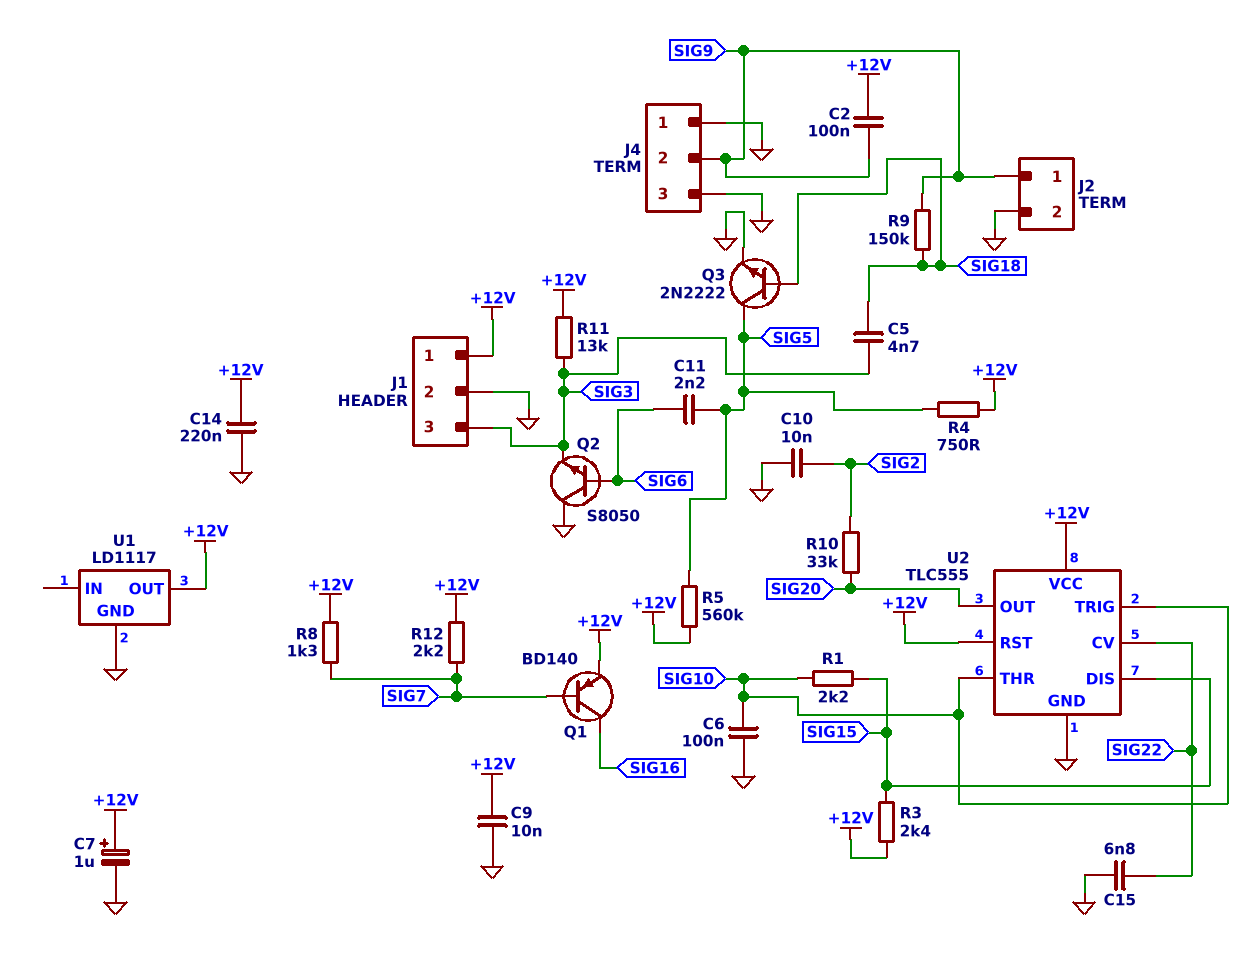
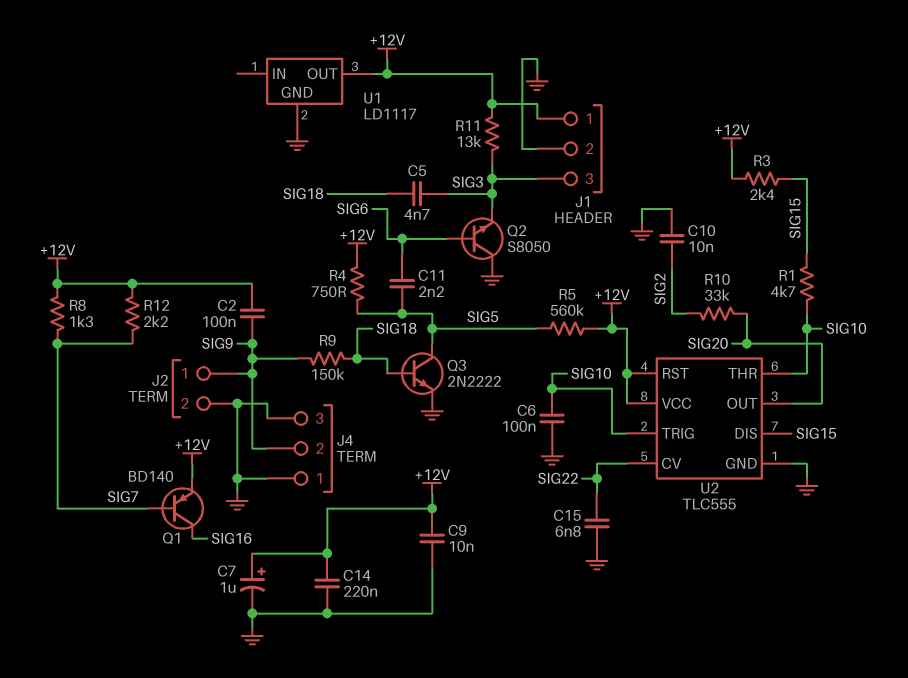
R1: 2.2k (SIG10, SIG15) -> 4.7k (SIG10, SIG15)

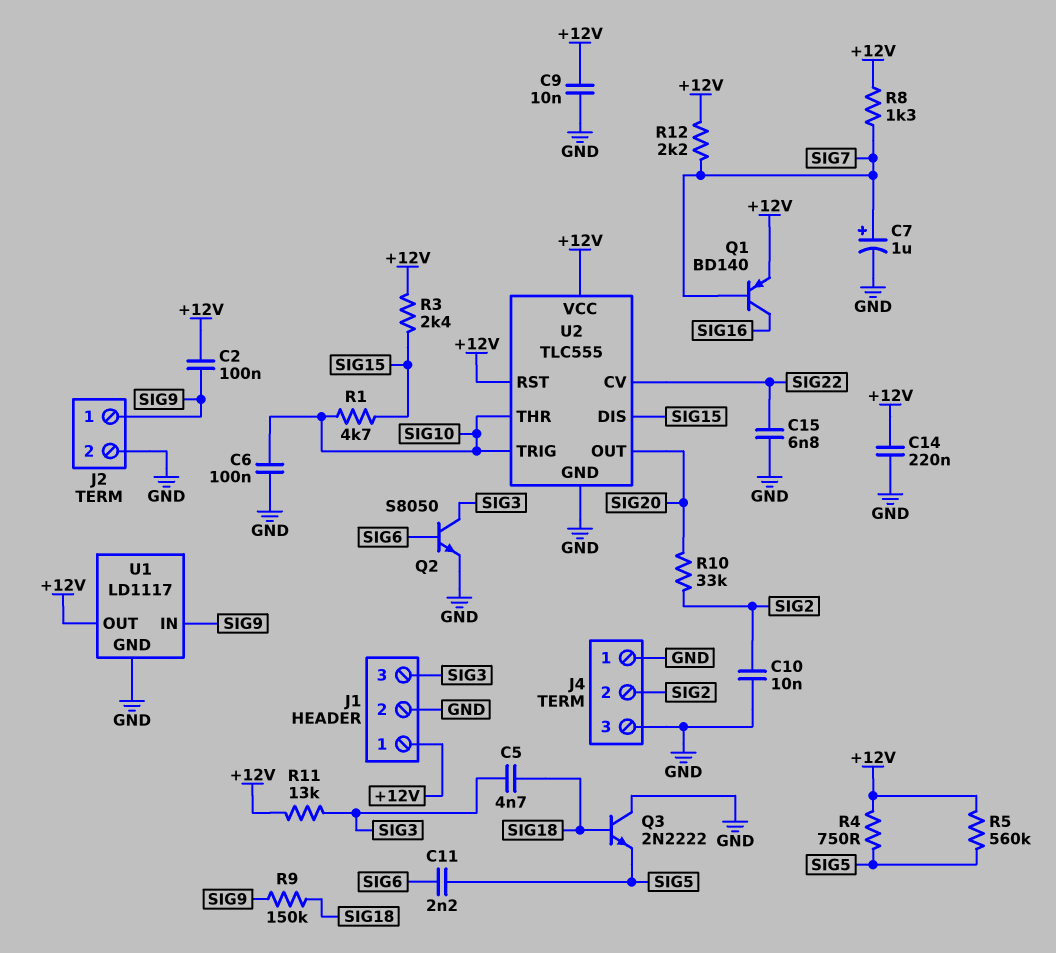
C7: 1uF (plus +12V, minus GND) -> 1uF (plus SIG7, minus GND)
J4 pin 2: SIG9 -> SIG2
Q2: NPN S8050 (B SIG6, C GND, E SIG3) -> NPN S8050 (B SIG6, C SIG3, E GND)
Q3: NPN 2N2222 (B SIG18, C SIG5, E GND) -> NPN 2N2222 (B SIG18, C GND, E SIG5)
U1 pin IN: none -> SIG9

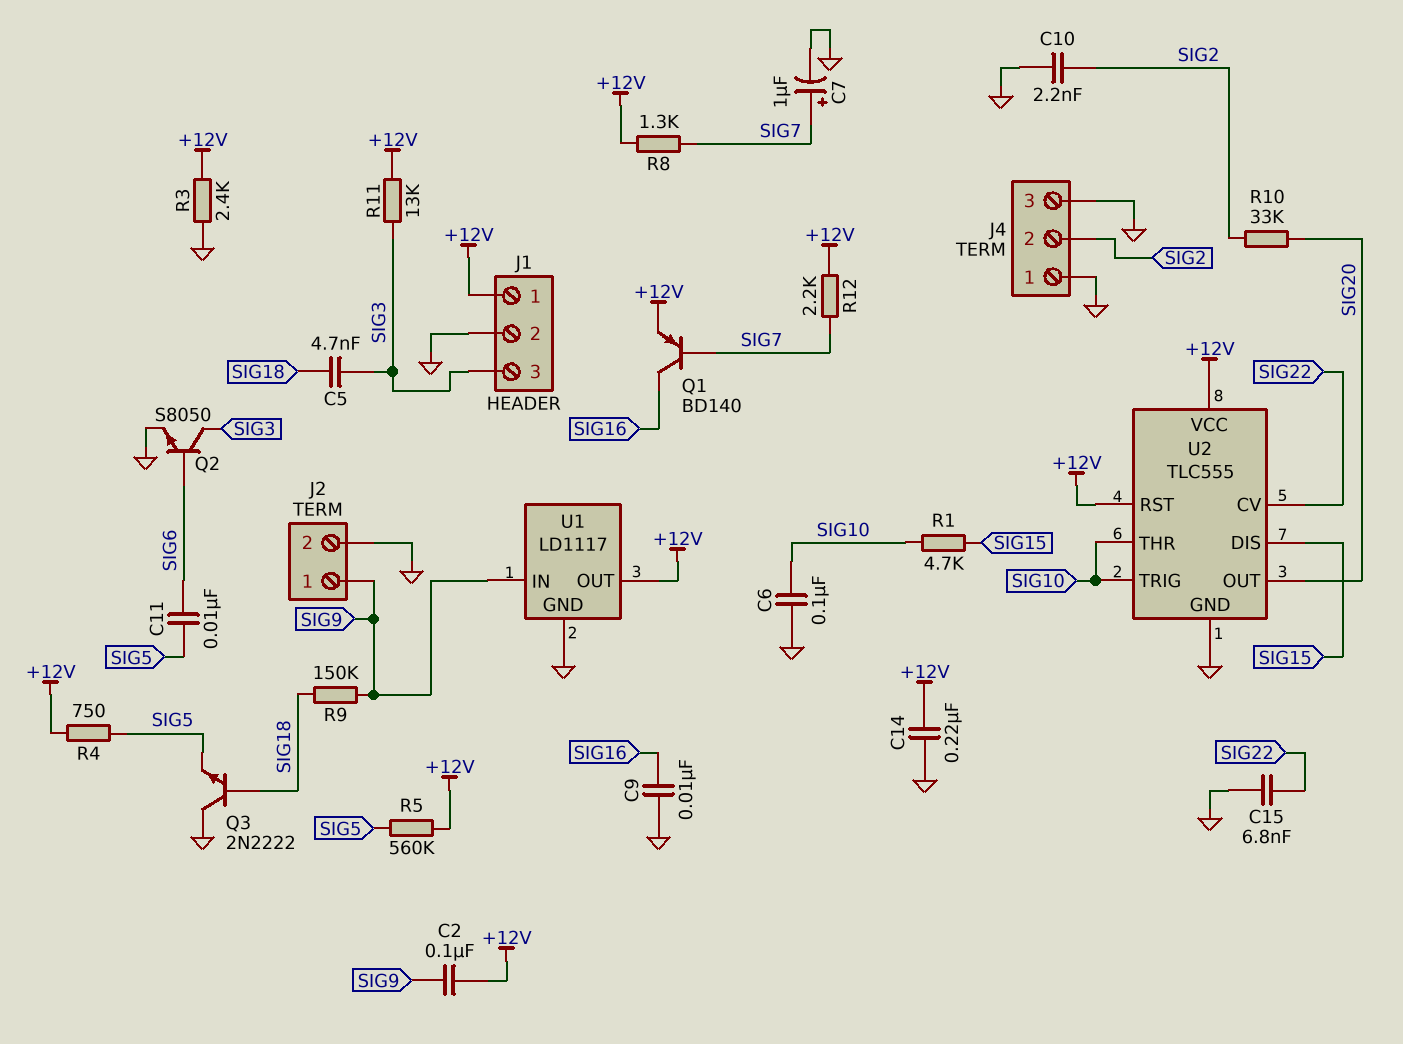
C9: 10nF (+12V, GND) -> 10nF (GND, SIG16)
C10: 10nF (GND, SIG2) -> 2.2nF (GND, SIG2)
C11: 2.2nF (SIG5, SIG6) -> 10nF (SIG5, SIG6)
R3: 2.4k (+12V, SIG15) -> 2.4k (+12V, GND)

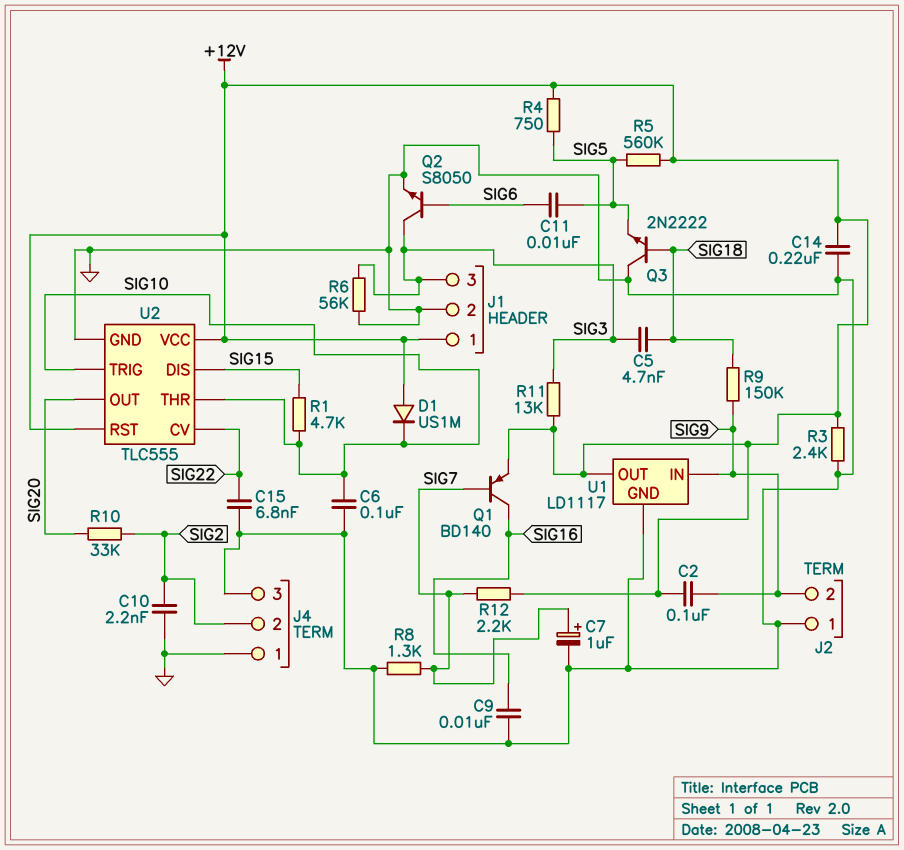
D1: none -> diode US1M (A +12V, K SIG10)
J2 pin 1: SIG9 -> GND
J2 pin 2: GND -> SIG9
R6: none -> 56k (GND, SIG3)
R8: 1.3k (+12V, SIG7) -> 1.3k (GND, SIG7)

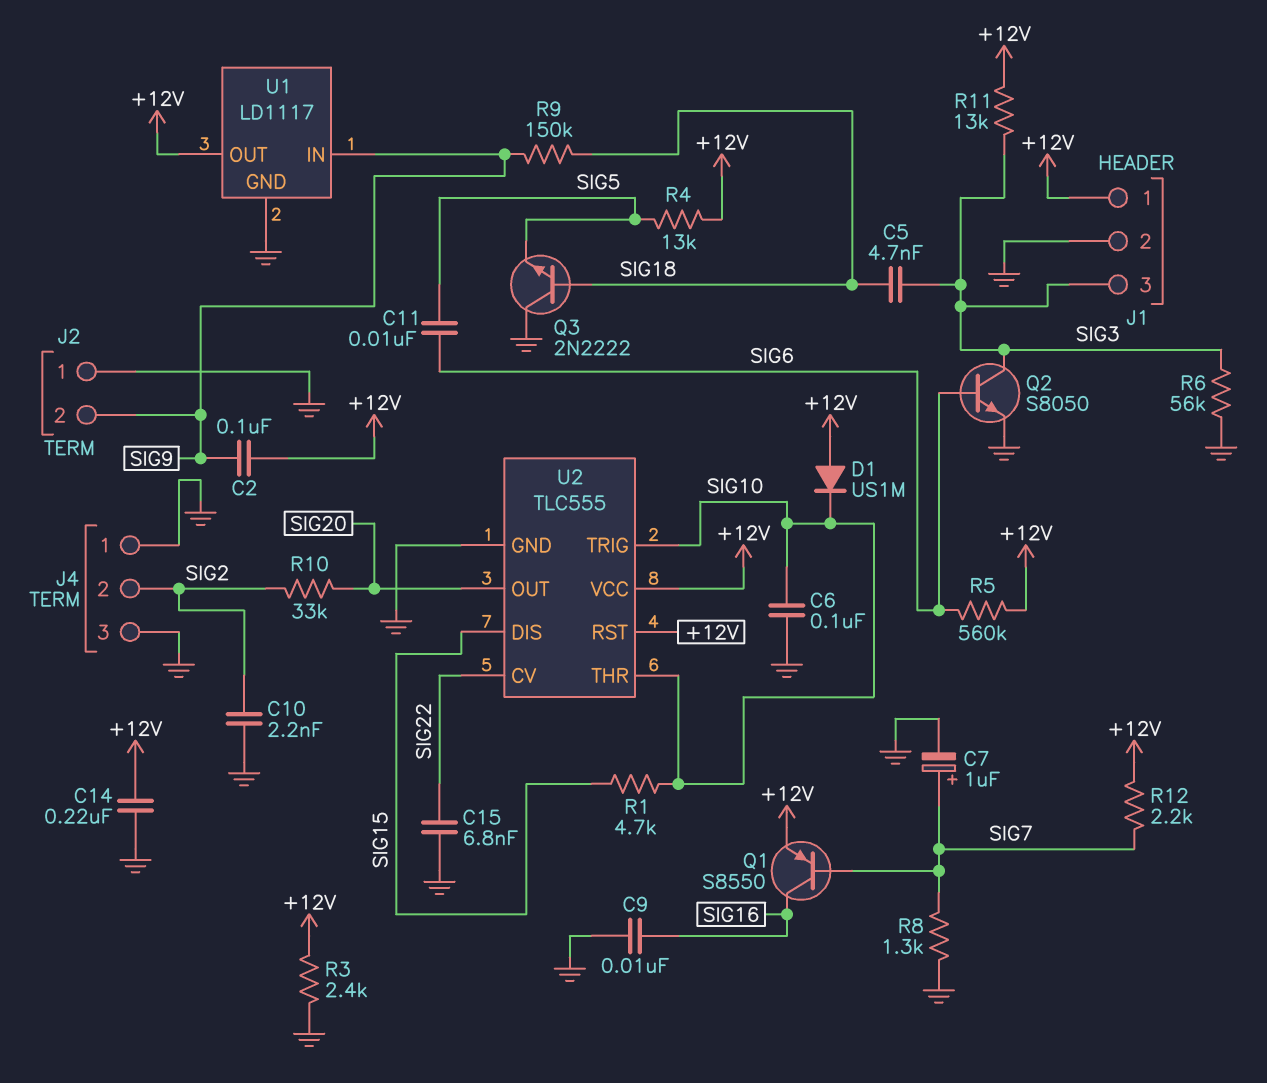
Q1: PNP BD140 (B SIG7, C SIG16, E +12V) -> PNP S8550 (B SIG7, C SIG16, E +12V)
R4: 750 (+12V, SIG5) -> 13k (+12V, SIG5)
R5: 560k (+12V, SIG5) -> 560k (+12V, SIG6)

